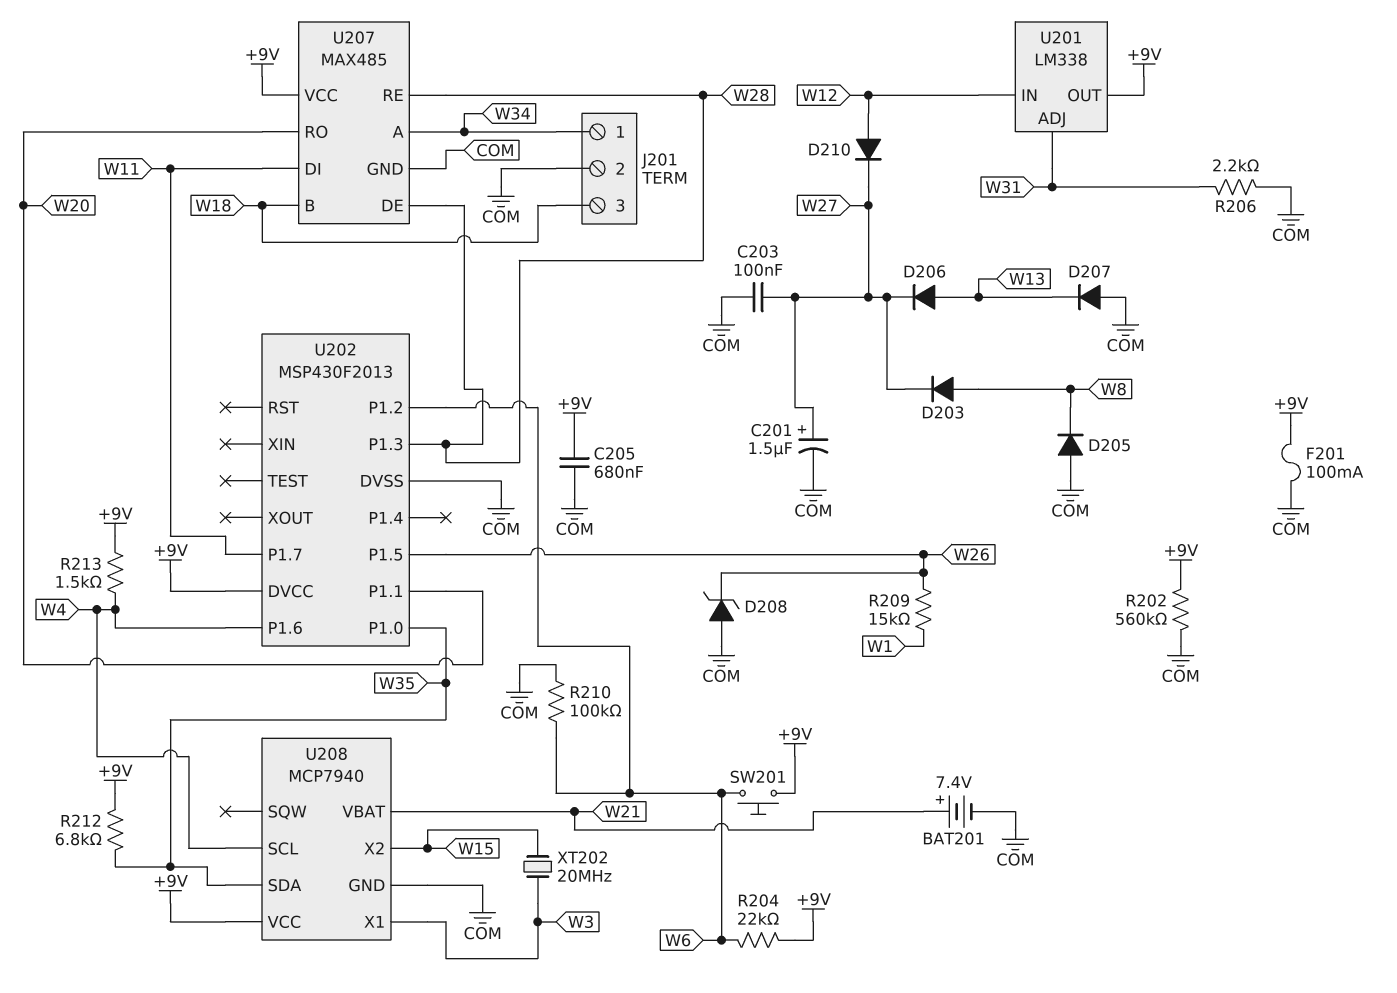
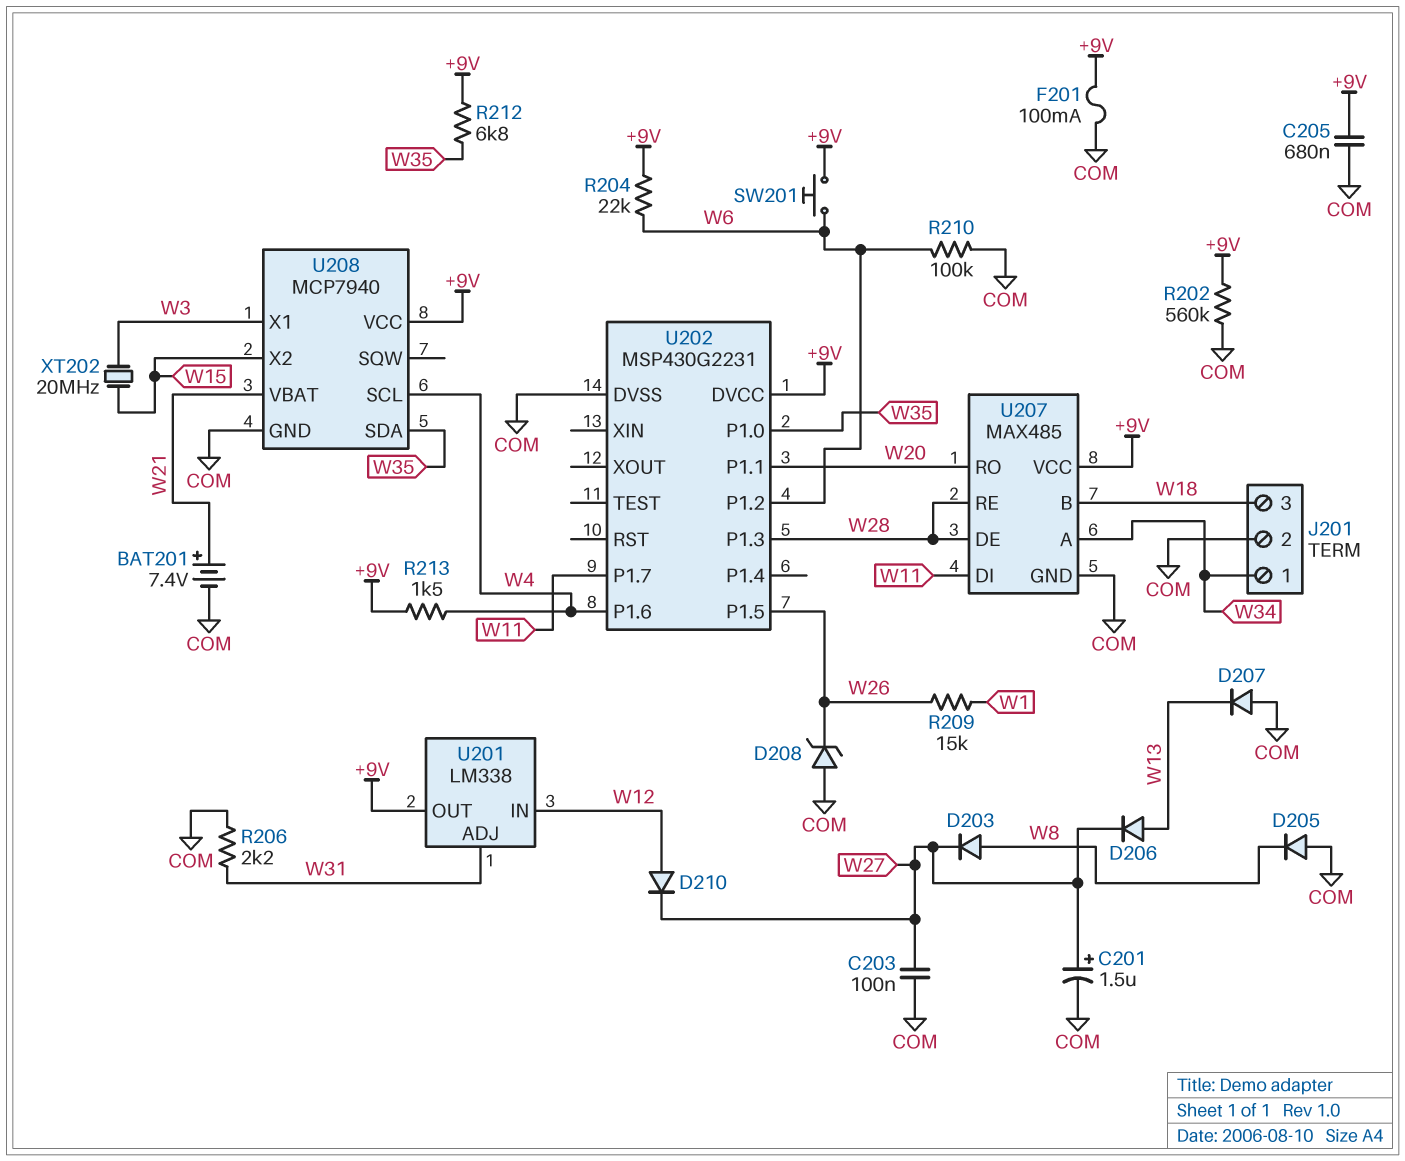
U202: MSP430F2013 -> MSP430G2231

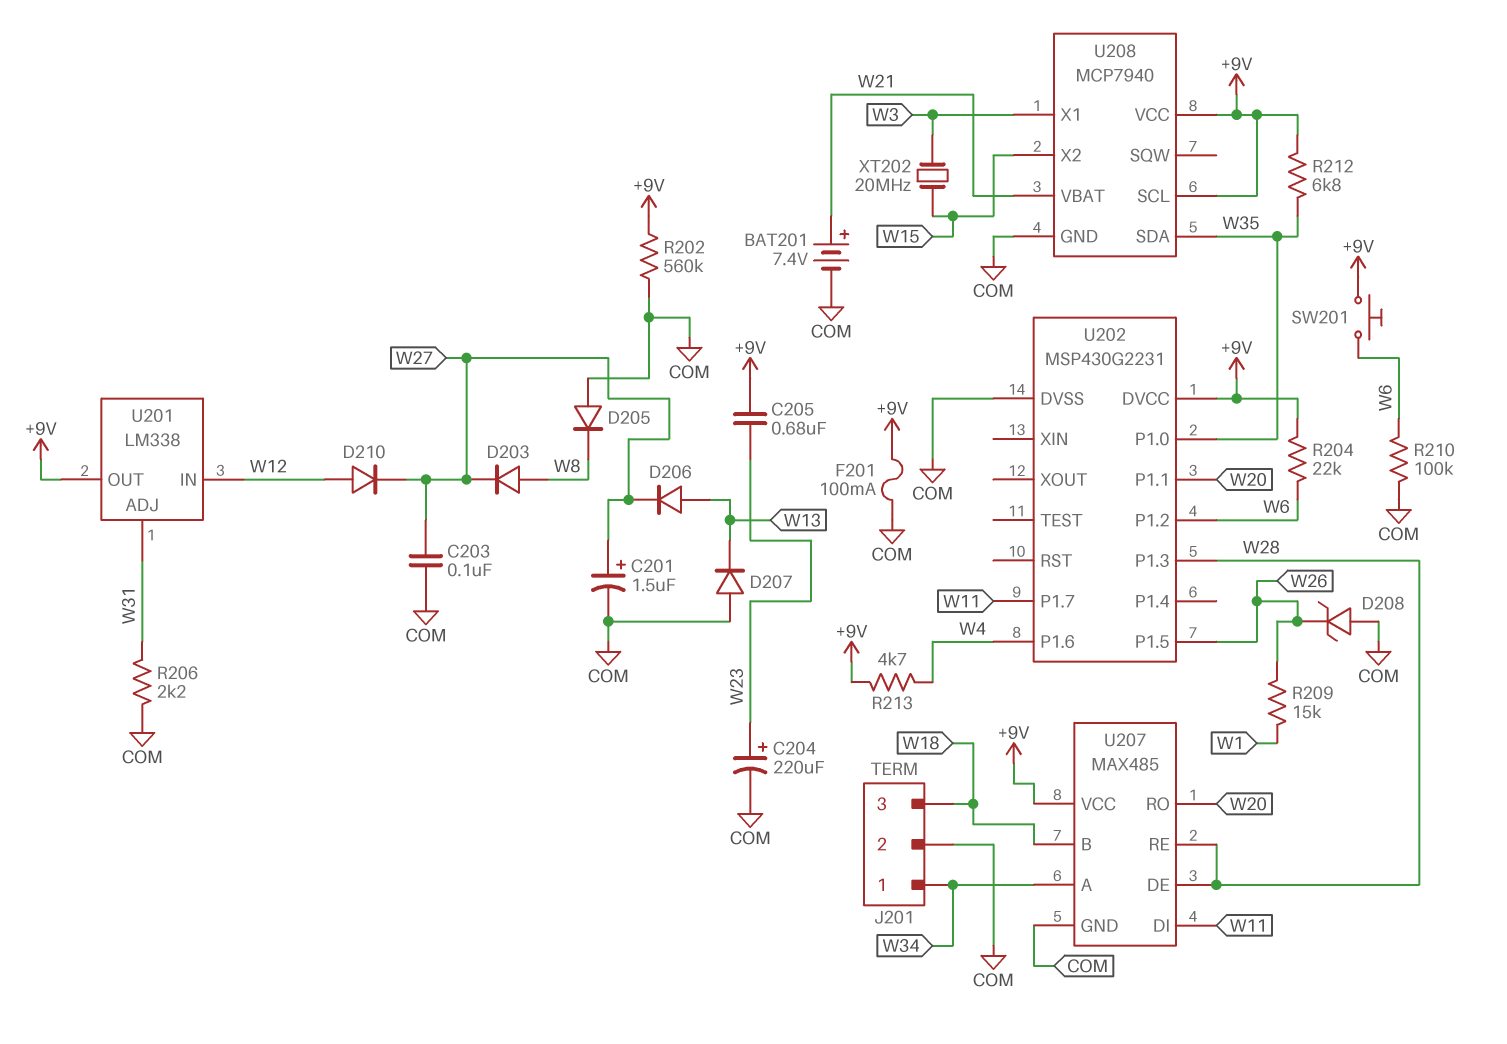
C204: none -> 220uF (plus W23, minus COM)
C205: 680nF (+9V, COM) -> 680nF (+9V, W23)
R213: 1.5k (+9V, W4) -> 4.7k (+9V, W4)
U208 pin SCL: W4 -> +9V

